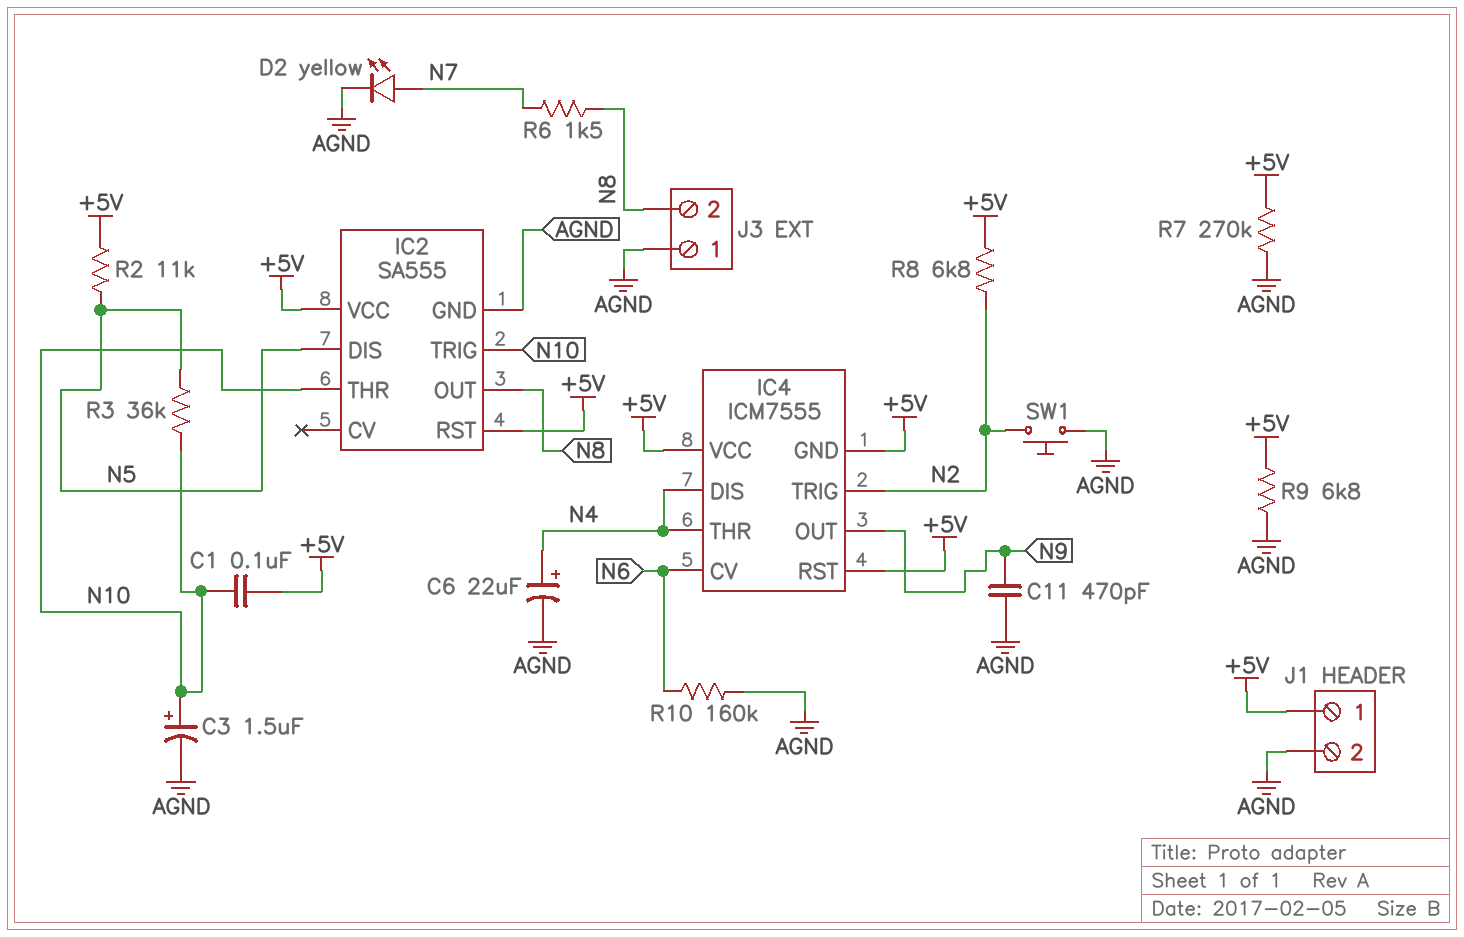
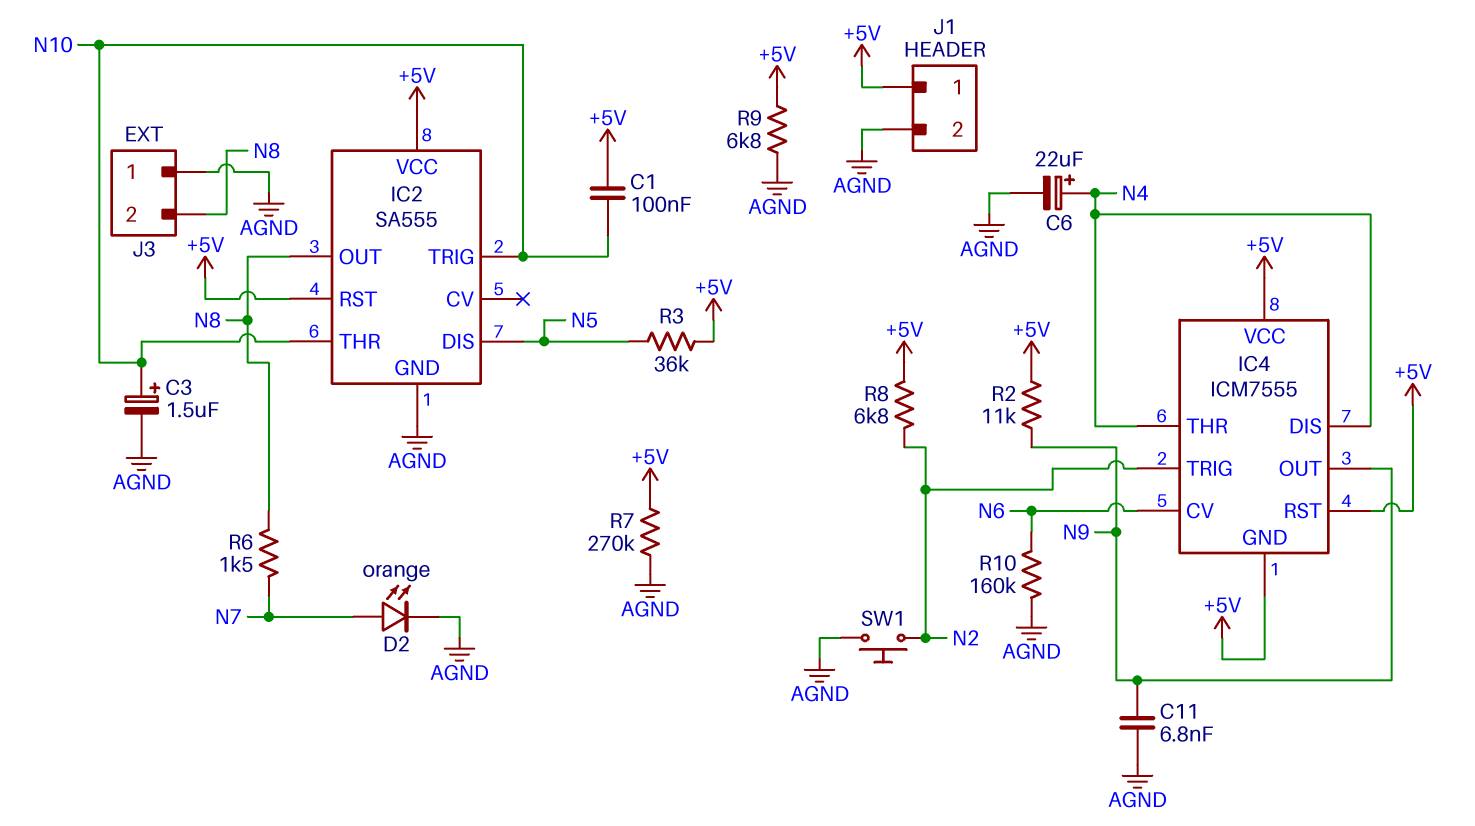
C11: 470pF (AGND, N9) -> 6.8nF (AGND, N9)
D2: LED yellow (A N7, K AGND) -> LED orange (A N7, K AGND)
R2: 11k (+5V, N5) -> 11k (+5V, N9)
R3: 36k (N5, N10) -> 36k (+5V, N5)

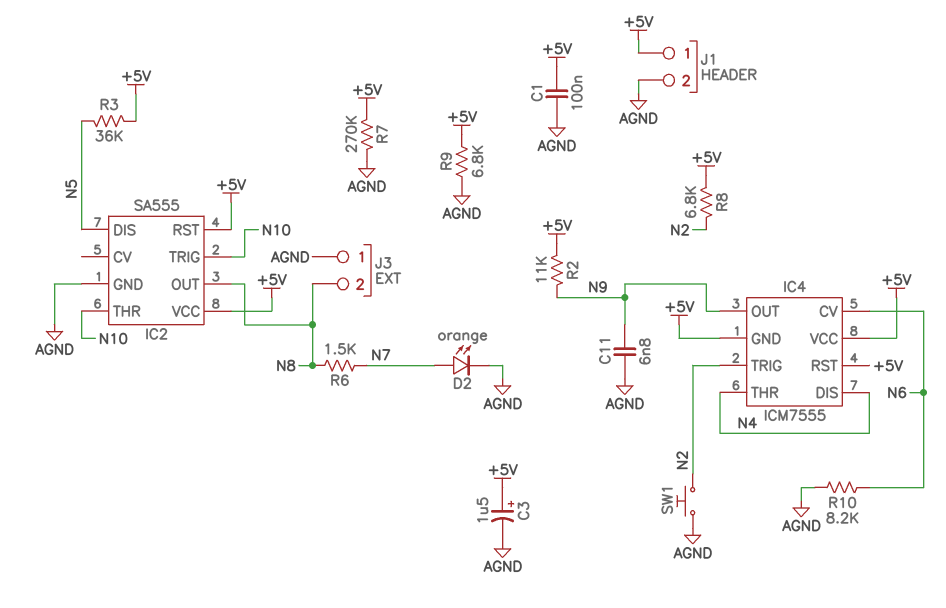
C1: 100nF (+5V, N10) -> 100nF (+5V, AGND)
C3: 1.5uF (plus N10, minus AGND) -> 1.5uF (plus +5V, minus AGND)
C6: 22uF (plus N4, minus AGND) -> none
R10: 160k (AGND, N6) -> 8.2k (AGND, N6)

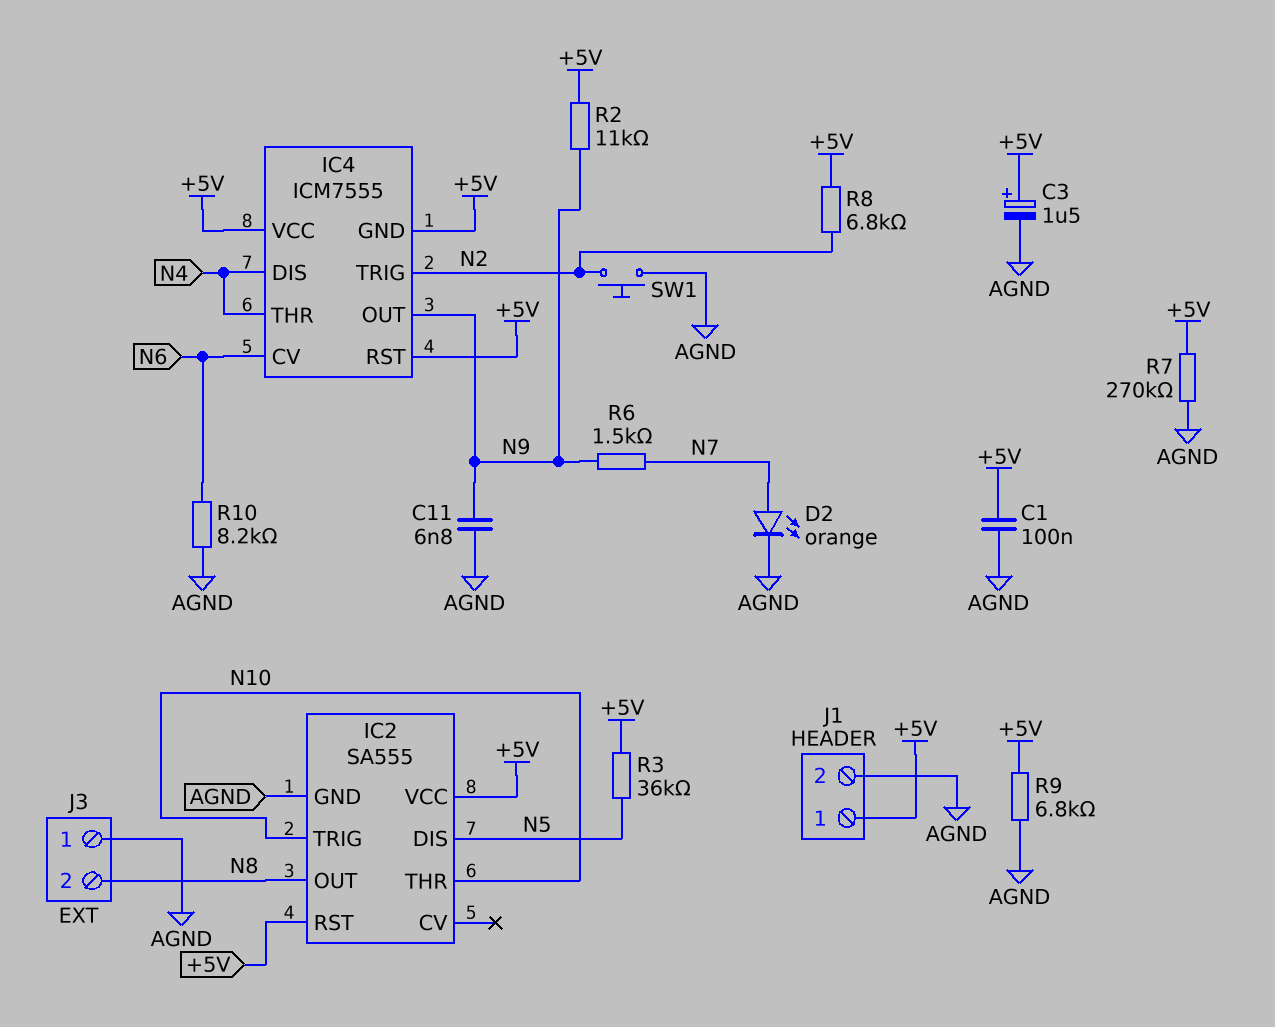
R6: 1.5k (N7, N8) -> 1.5k (N7, N9)

